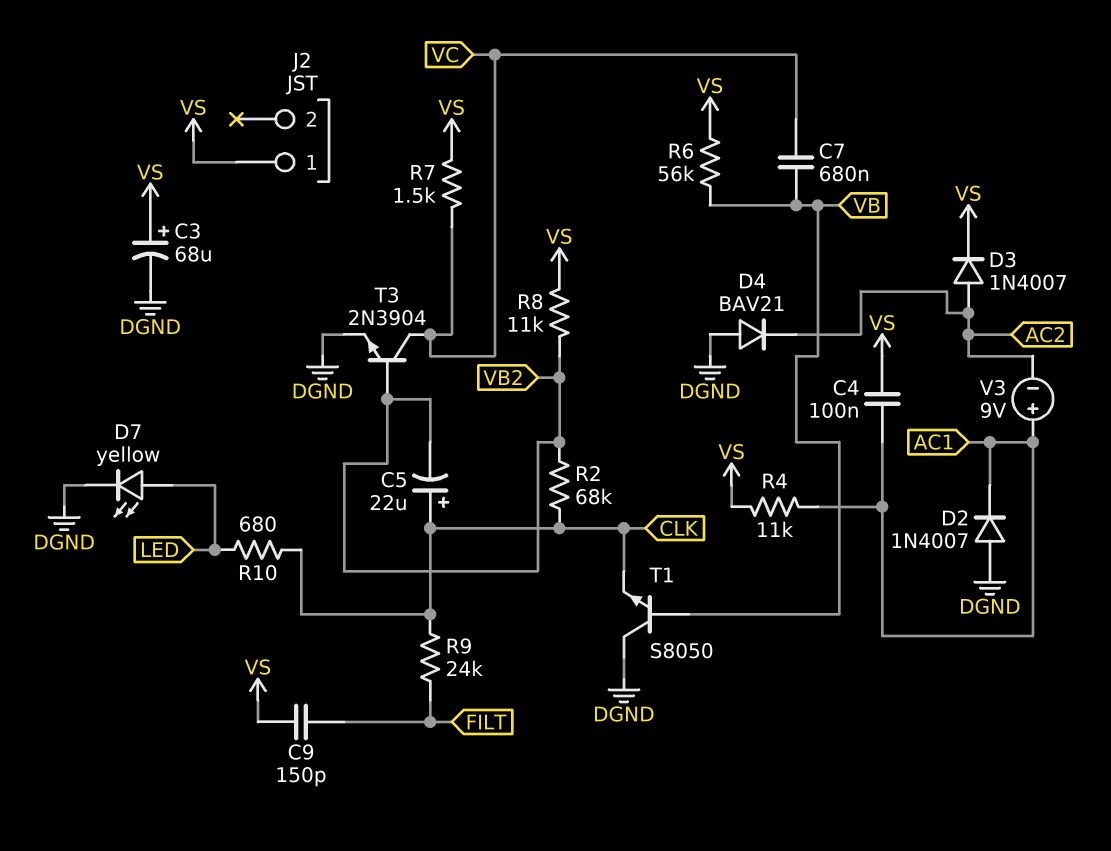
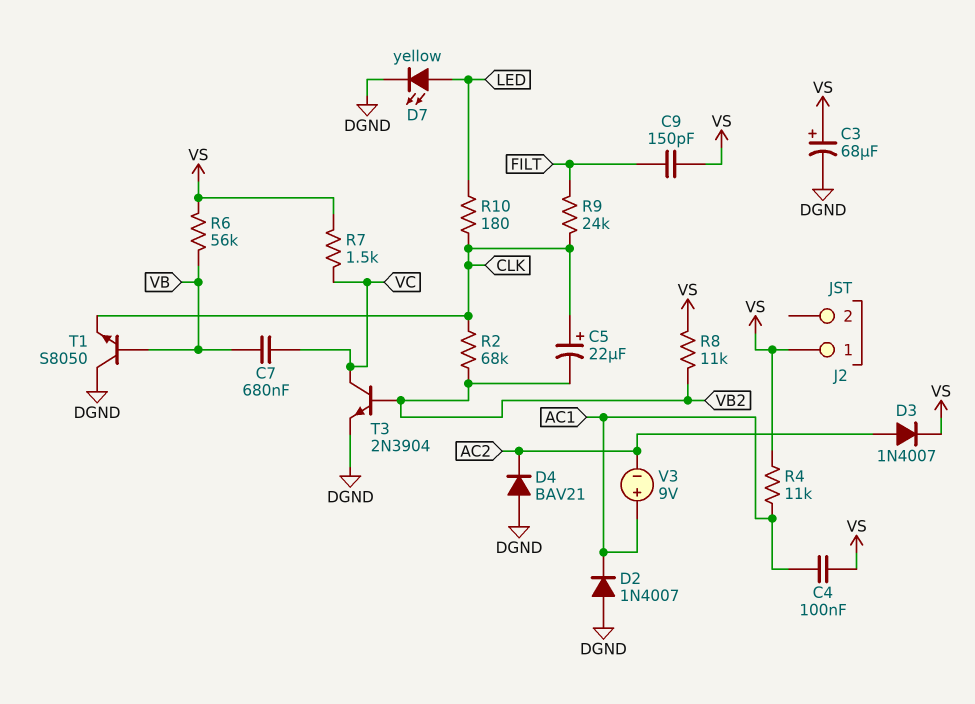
R10: 680 (CLK, LED) -> 180 (CLK, LED)

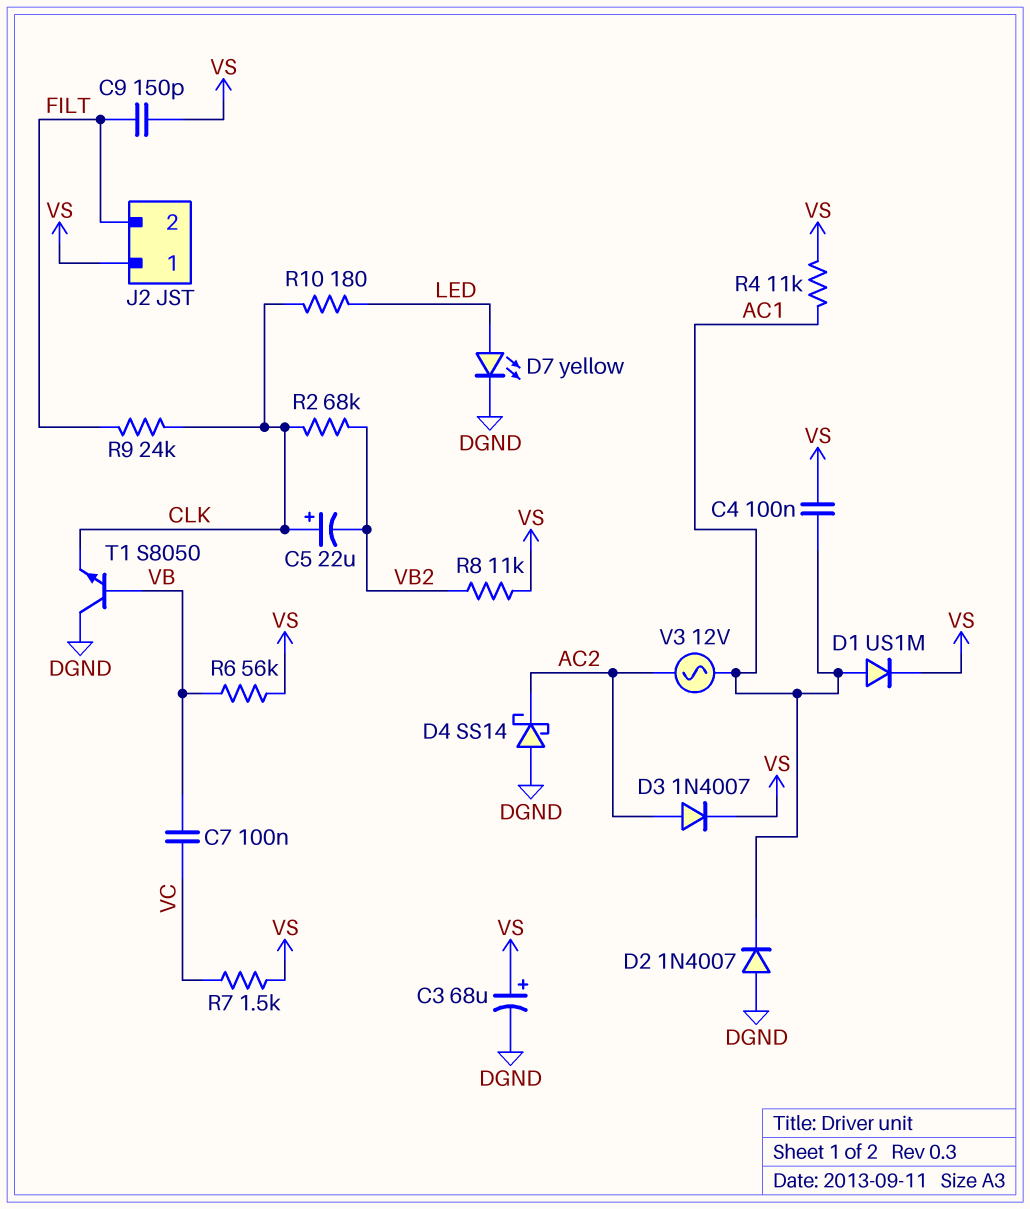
C7: 680nF (VB, VC) -> 100nF (VB, VC)
D1: none -> diode US1M (A AC1, K VS)
D4: diode BAV21 (A DGND, K AC2) -> schottky SS14 (A DGND, K AC2)
J2 pin 2: none -> FILT
T3: NPN 2N3904 (B VB2, C VC, E DGND) -> none
V3: 9V (plus AC1, minus AC2) -> AC 12V (AC1, AC2)

